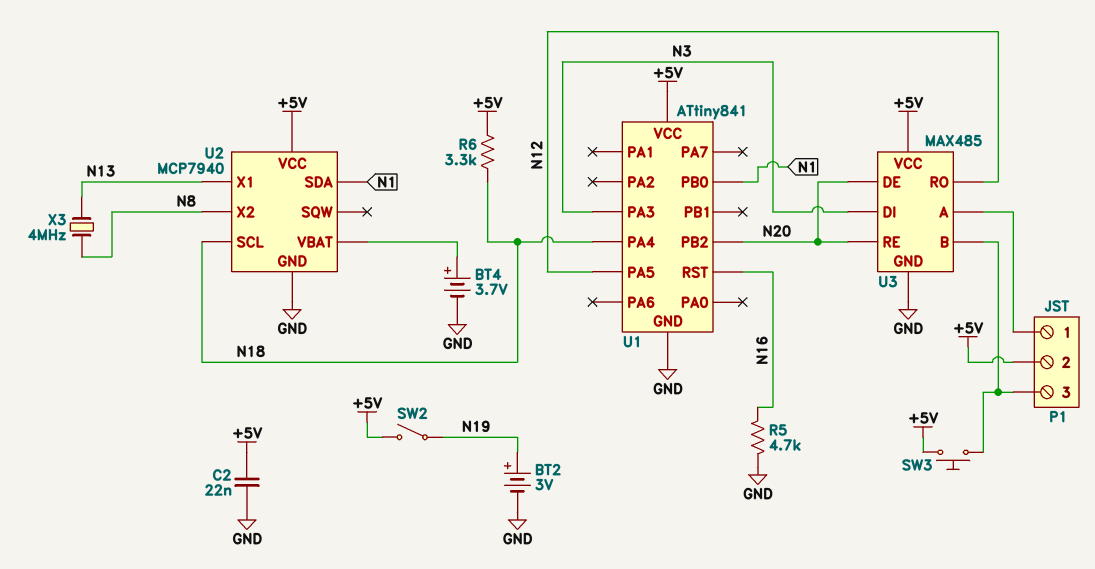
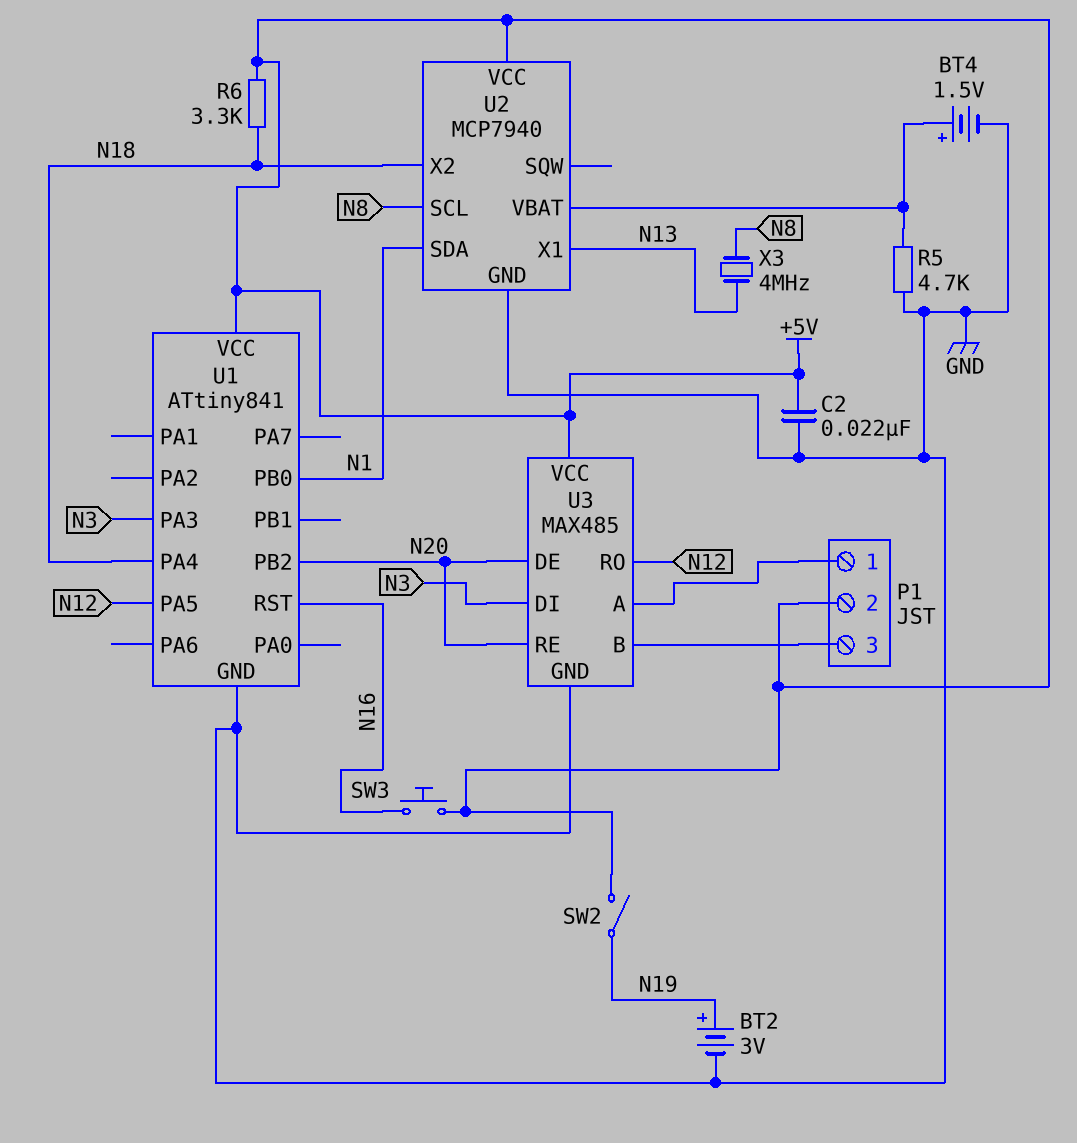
BT4: 3.7V (plus U2/VBAT, minus GND) -> 1.5V (plus U2/VBAT, minus GND)
R5: 4.7k (GND, N16) -> 4.7k (GND, U2/VBAT)
SW3: button (+5V, P1/3) -> button (+5V, N16)
U2 pin SCL: N18 -> N8
U2 pin X2: N8 -> N18

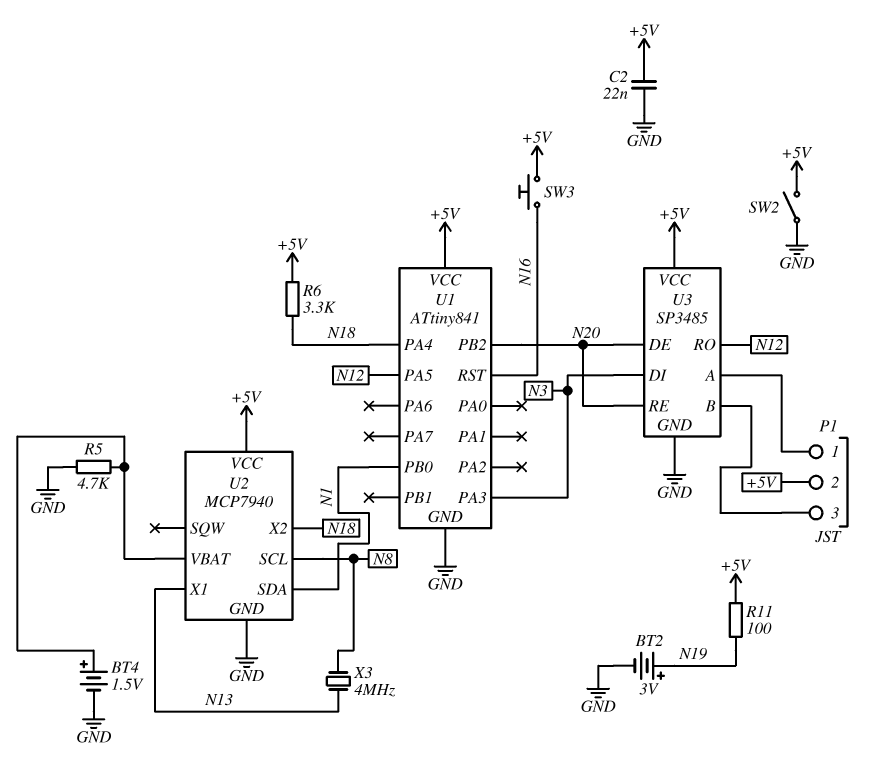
R11: none -> 100 (+5V, N19)
SW2: switch (+5V, N19) -> switch (+5V, GND)
U3: MAX485 -> SP3485

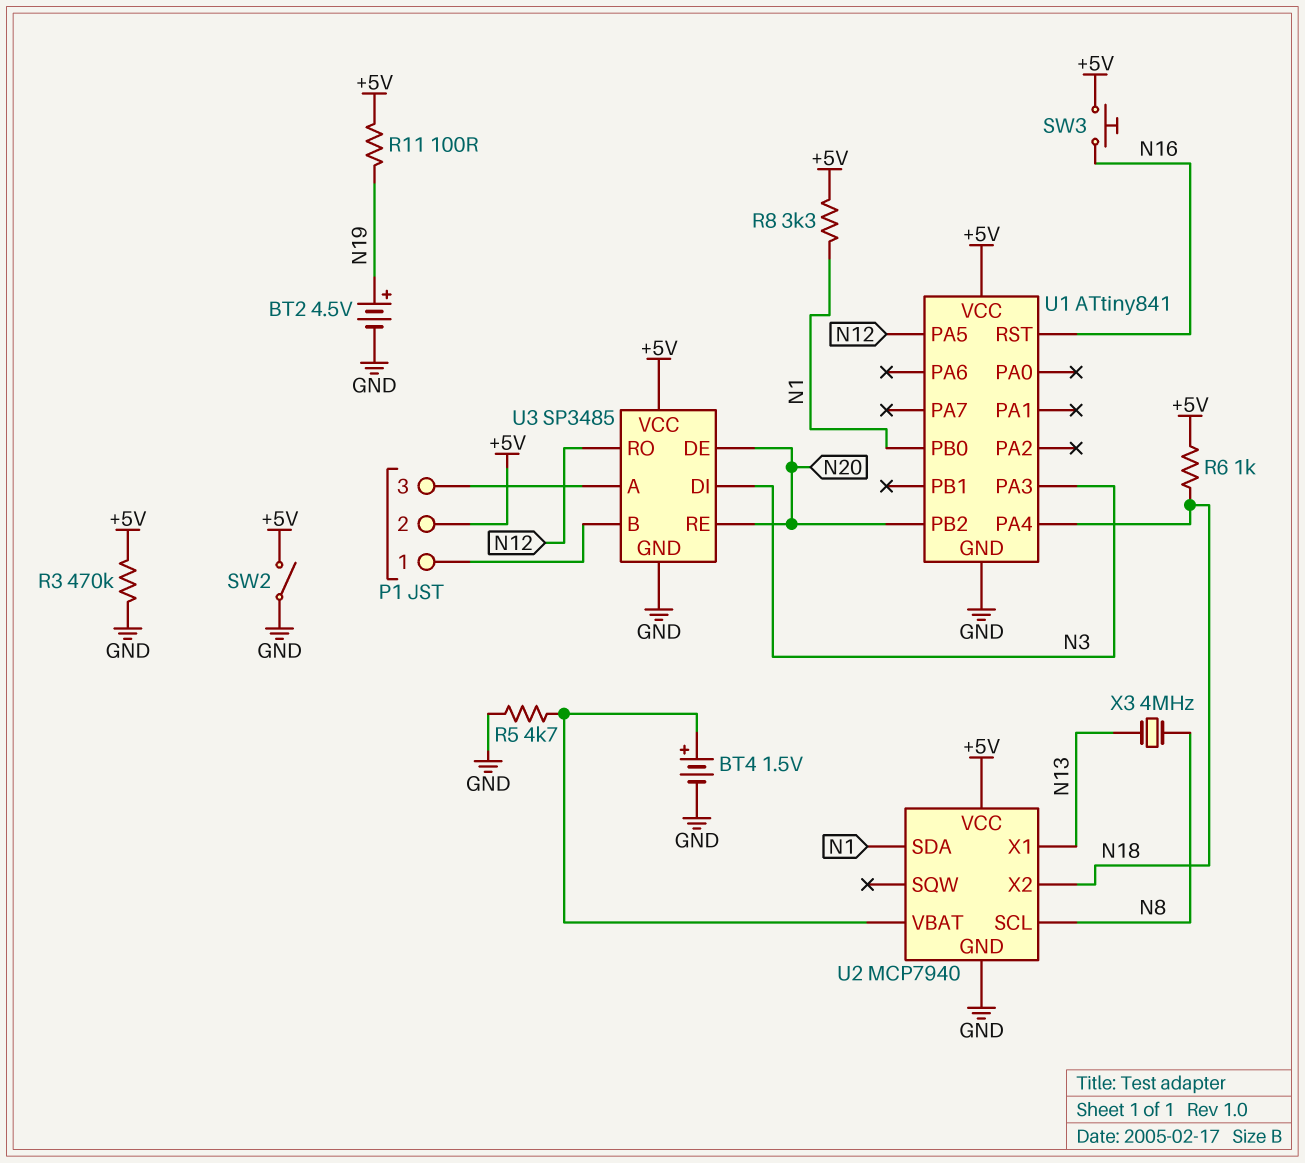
BT2: 3V (plus N19, minus GND) -> 4.5V (plus N19, minus GND)
C2: 22nF (+5V, GND) -> none
R3: none -> 470k (+5V, GND)
R6: 3.3k (+5V, N18) -> 1k (+5V, N18)
R8: none -> 3.3k (+5V, N1)
U3 pin A: P1/1 -> P1/3
U3 pin B: P1/3 -> P1/1

